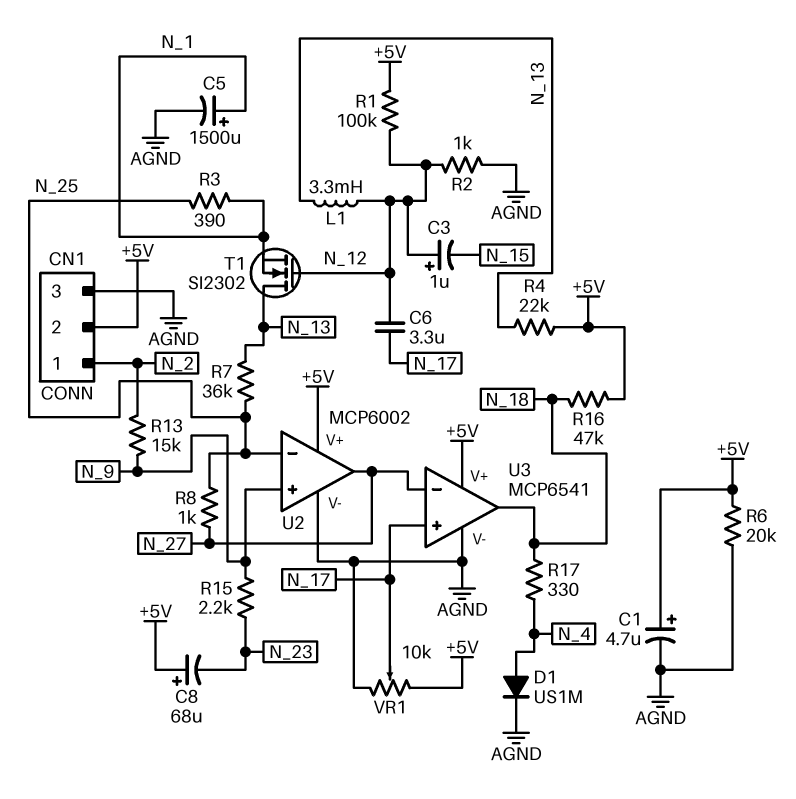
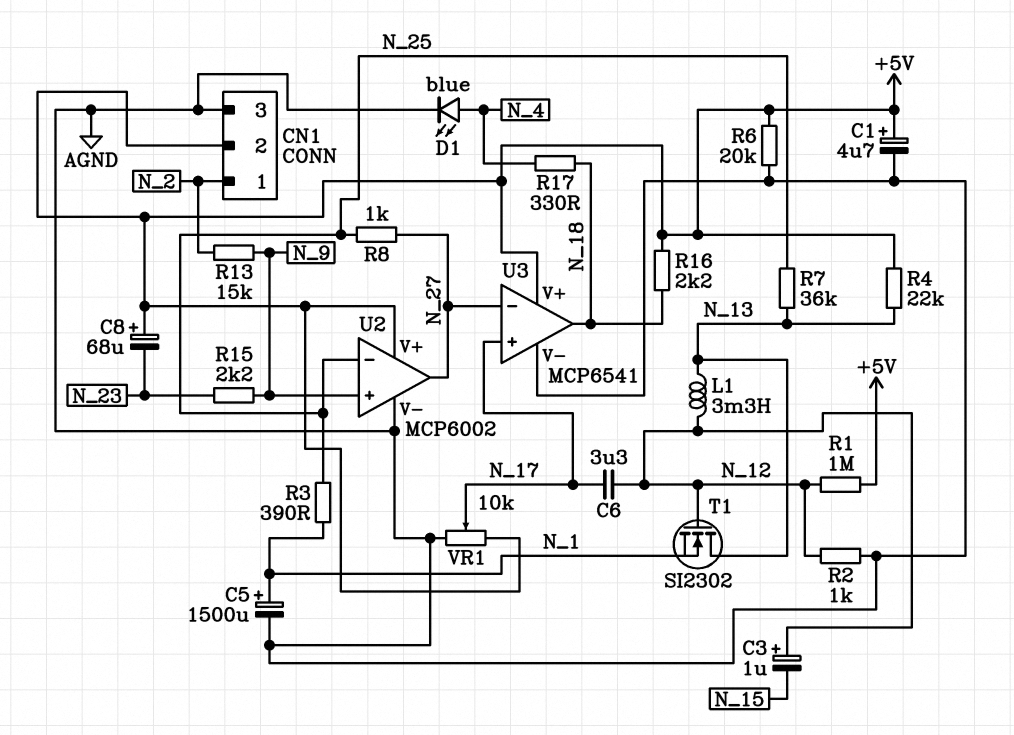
D1: diode US1M (A N_4, K AGND) -> LED blue (A N_4, K AGND)
R1: 100k (+5V, N_12) -> 1M (+5V, N_12)
R16: 47k (+5V, N_18) -> 2.2k (+5V, N_18)

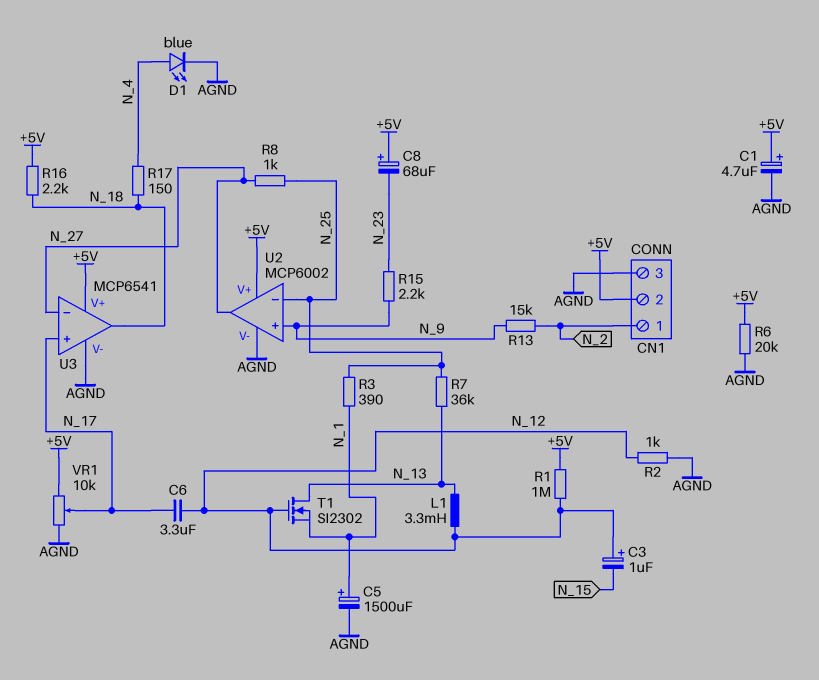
R4: 22k (+5V, N_13) -> none
R17: 330 (N_4, N_18) -> 150 (N_4, N_18)

